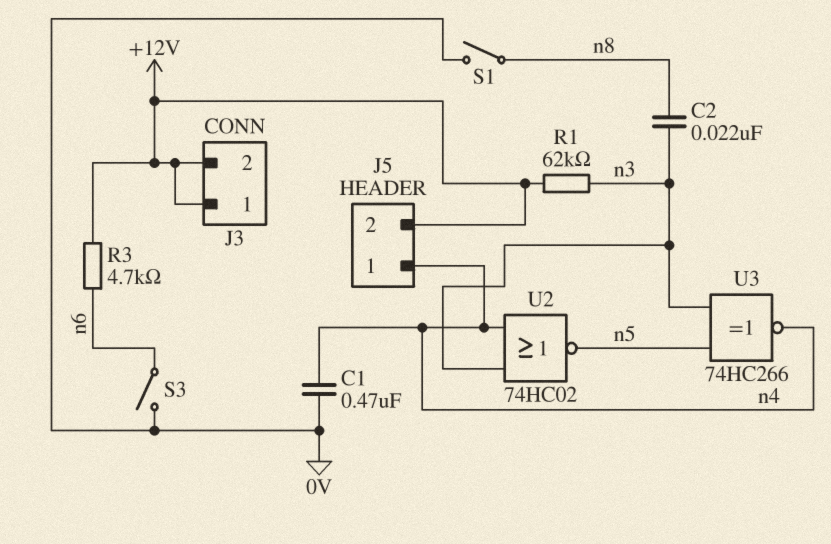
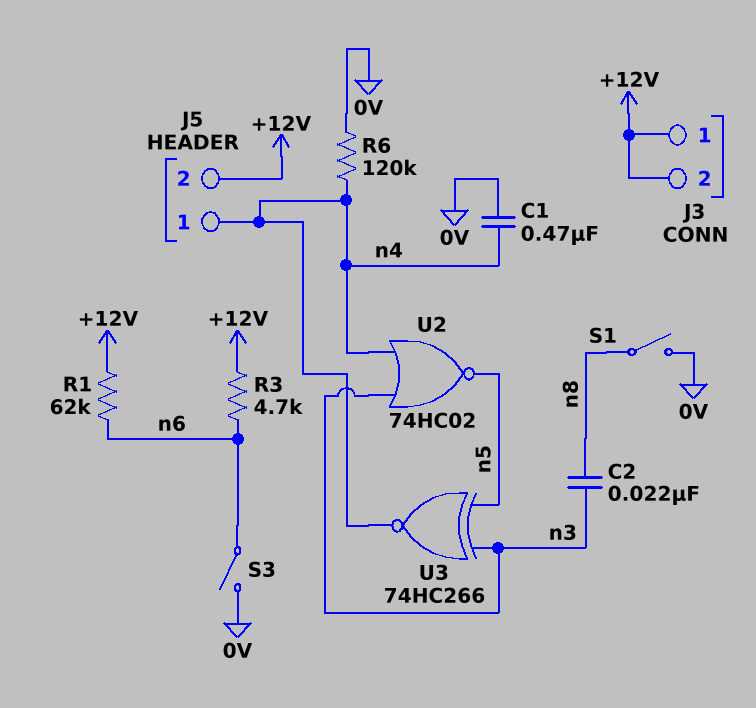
R1: 62k (+12V, n3) -> 62k (+12V, n6)
R6: none -> 120k (0V, n4)

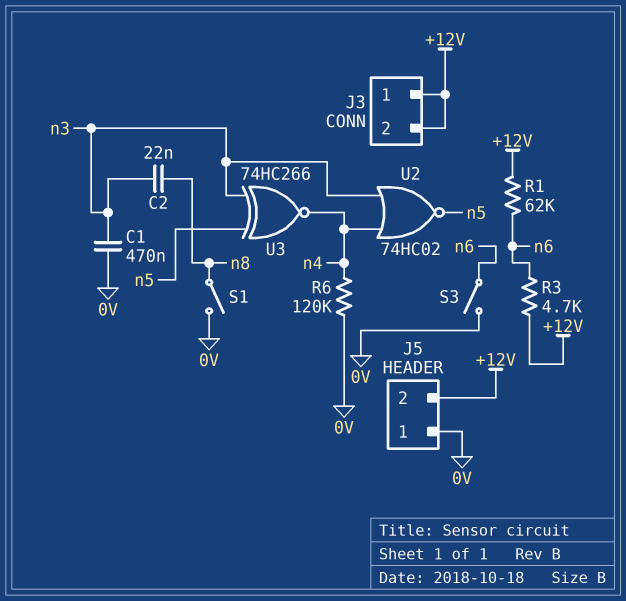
C1: 470nF (0V, n4) -> 470nF (0V, n3)
J5 pin 1: n4 -> 0V

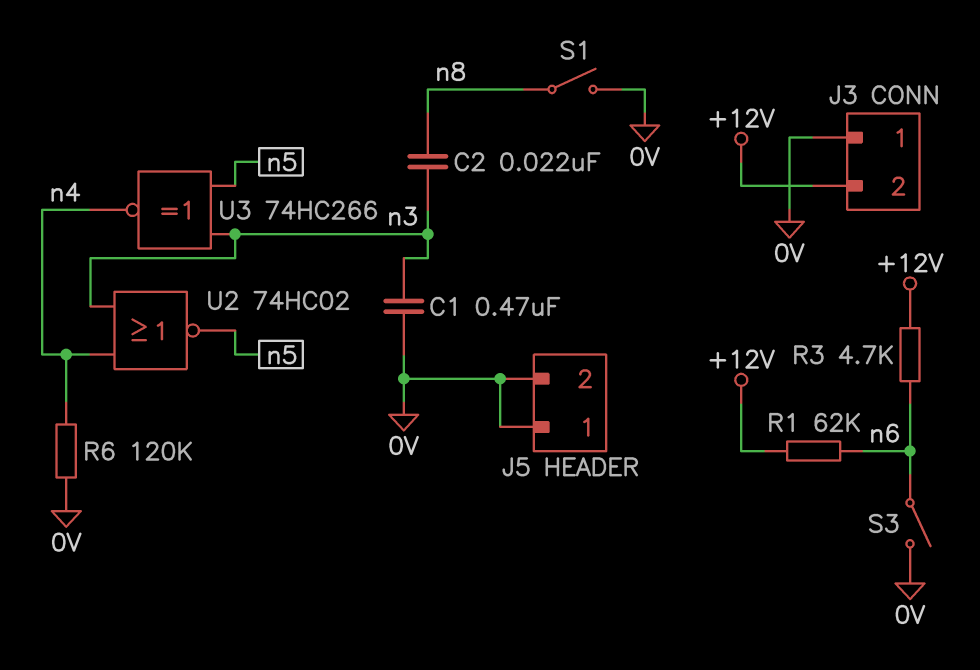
J3 pin 1: +12V -> 0V
J5 pin 2: +12V -> 0V

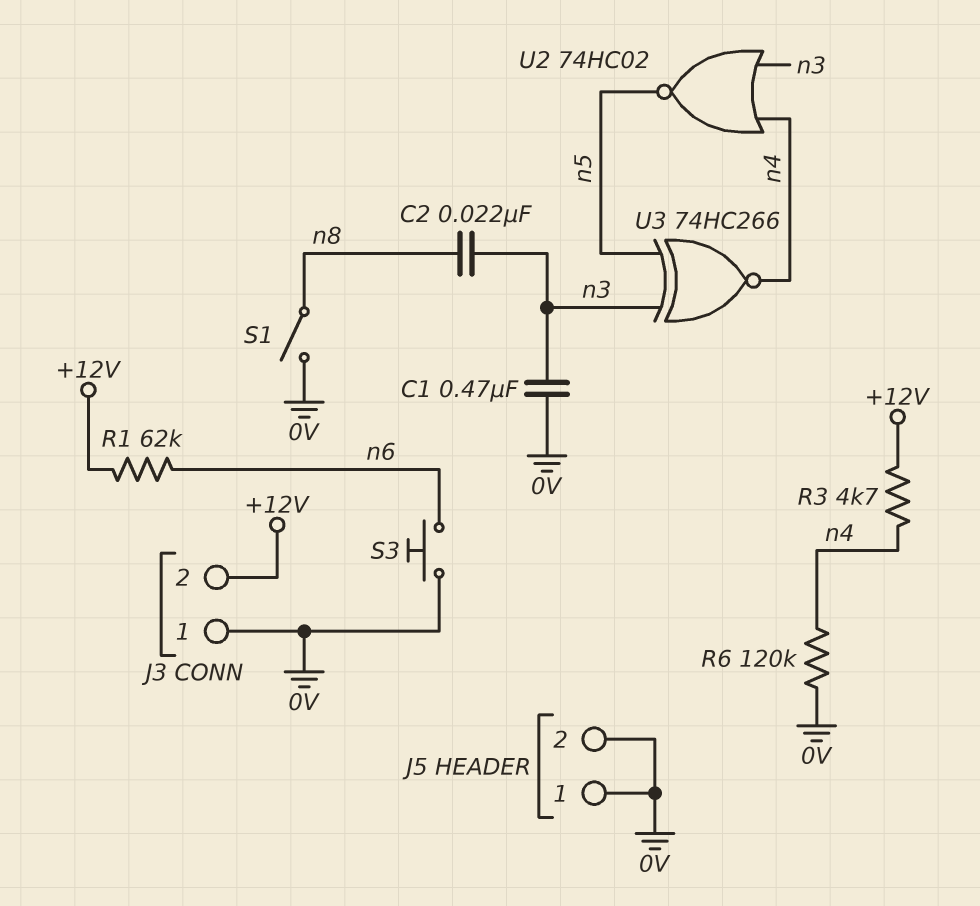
R3: 4.7k (+12V, n6) -> 4.7k (+12V, n4)
S3: switch (0V, n6) -> button (0V, n6)

